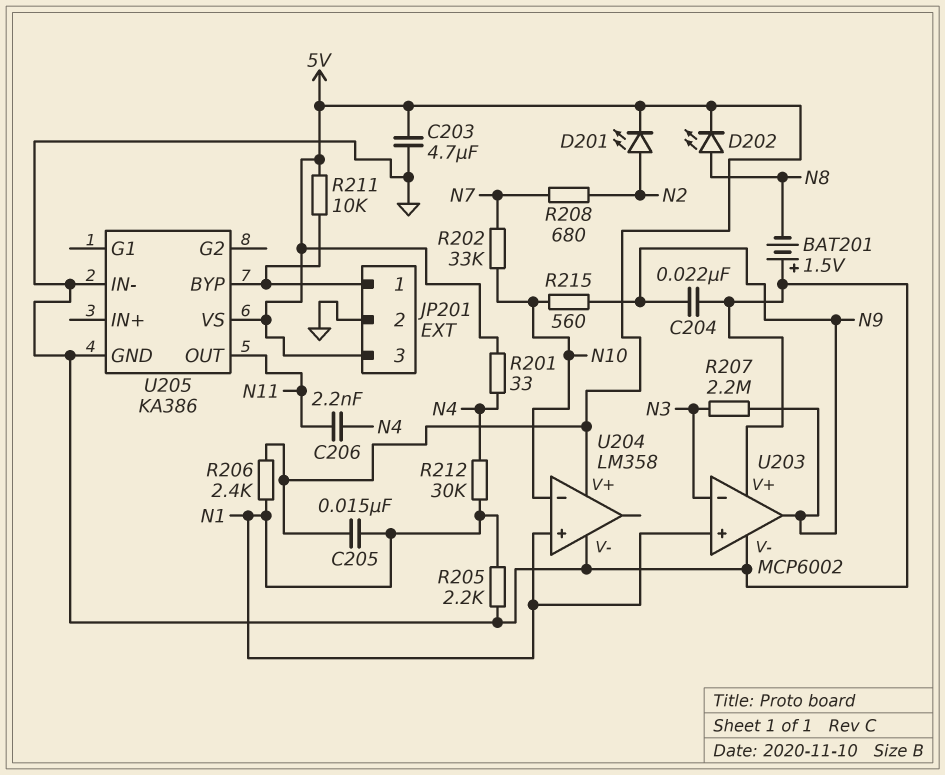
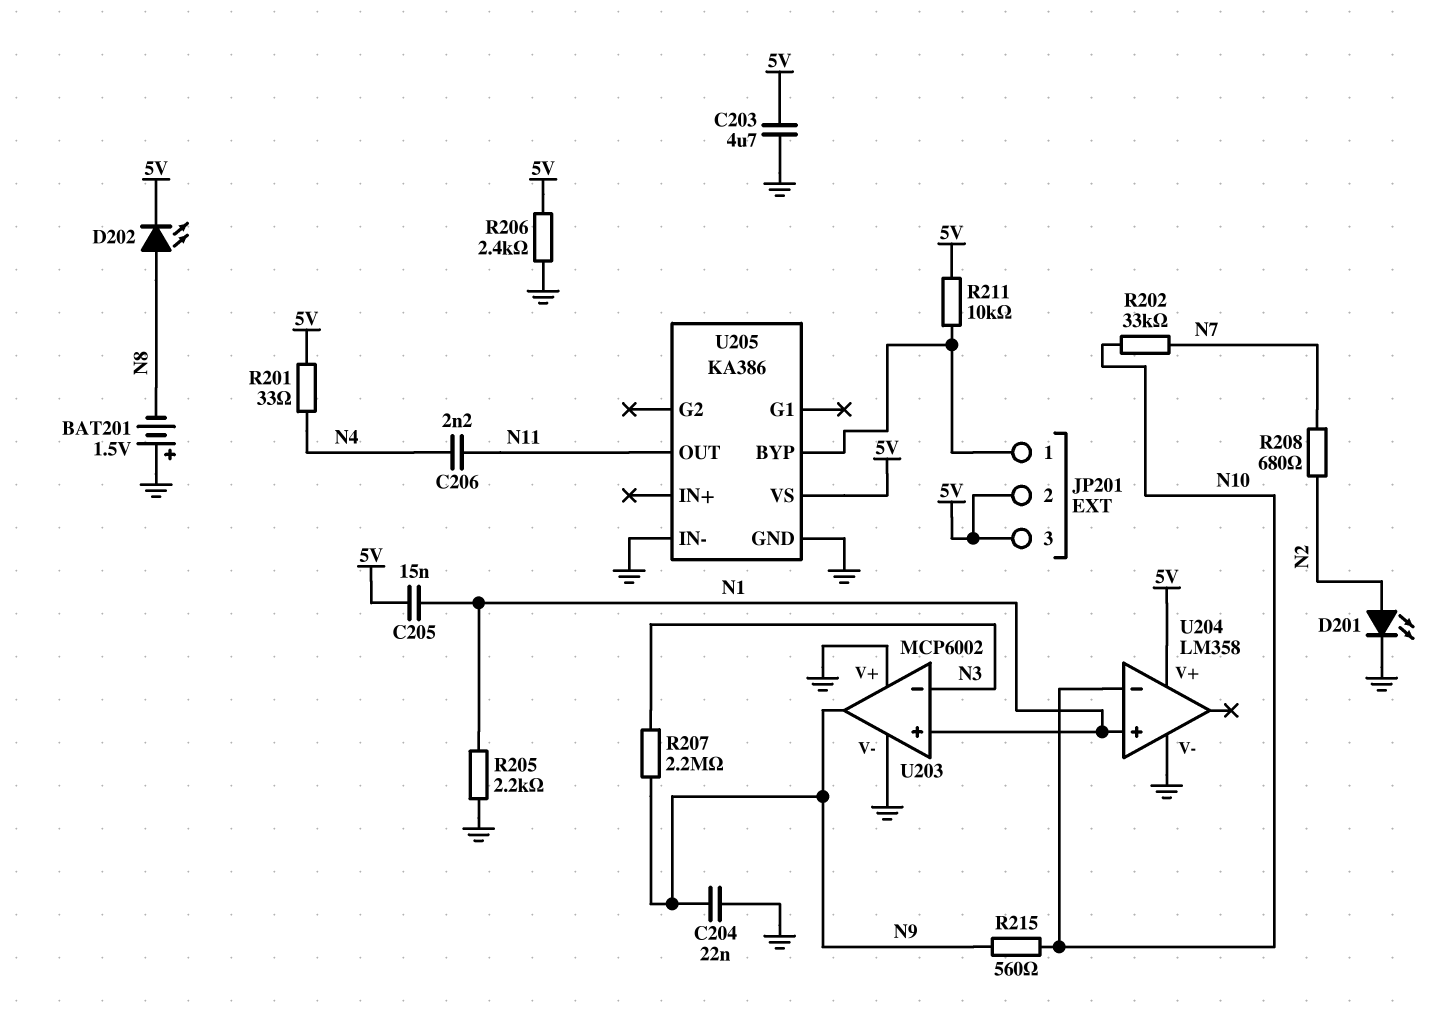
D201: LED (A N2, K 5V) -> LED (A N2, K GND)
JP201 pin 2: GND -> 5V
R206: 2.4k (5V, N1) -> 2.4k (5V, GND)
R212: 30k (N1, N4) -> none

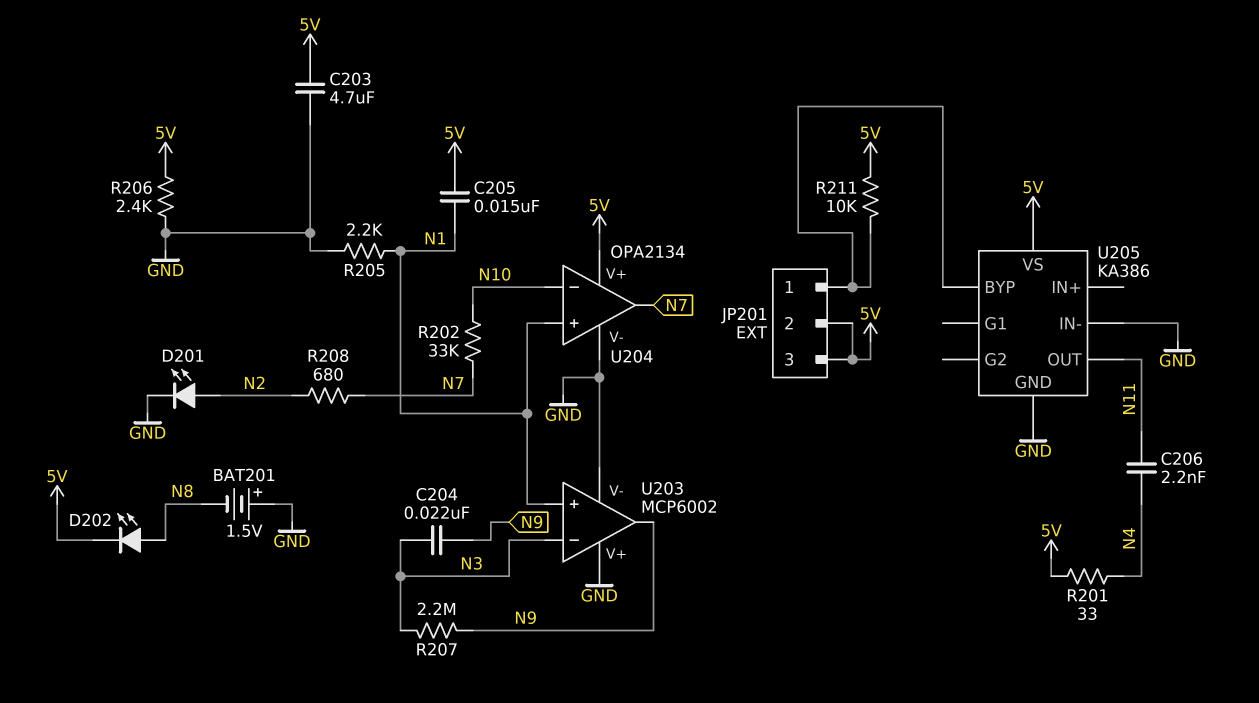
C204: 22nF (GND, N9) -> 22nF (N3, N9)
R215: 560 (N9, N10) -> none
U204: LM358 -> OPA2134
U204 pin out: none -> N7

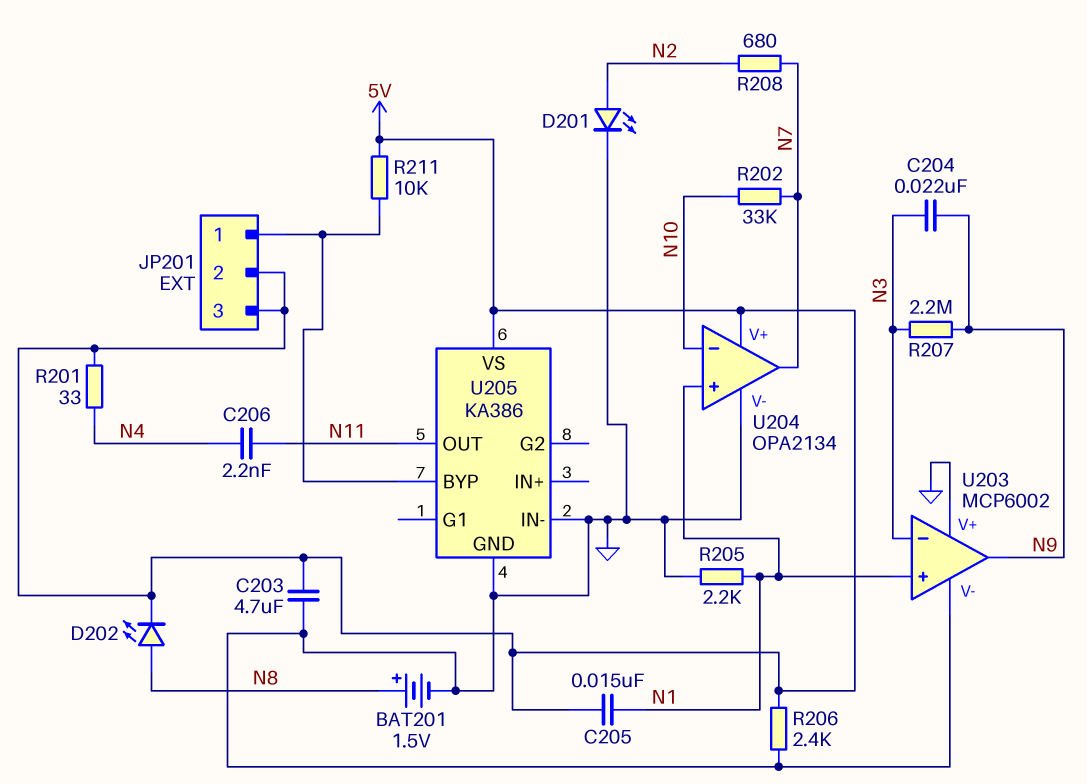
BAT201: 1.5V (plus GND, minus N8) -> 1.5V (plus N8, minus GND)

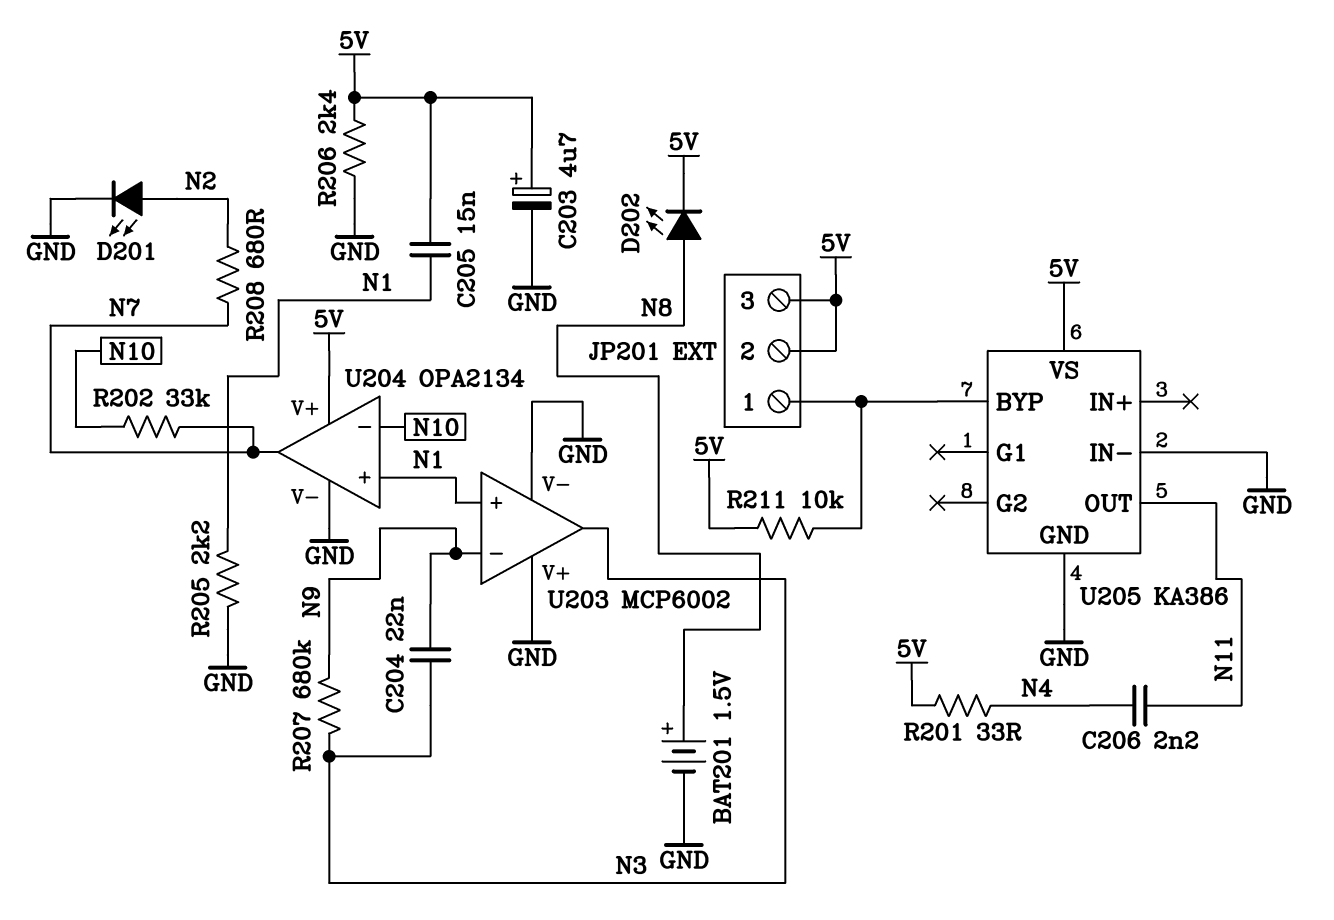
C203: 4.7uF (5V, GND) -> 4.7uF (plus 5V, minus GND)
R207: 2.2M (N3, N9) -> 680k (N3, N9)
U203 pin in-: N3 -> N9
U203 pin out: N9 -> N3

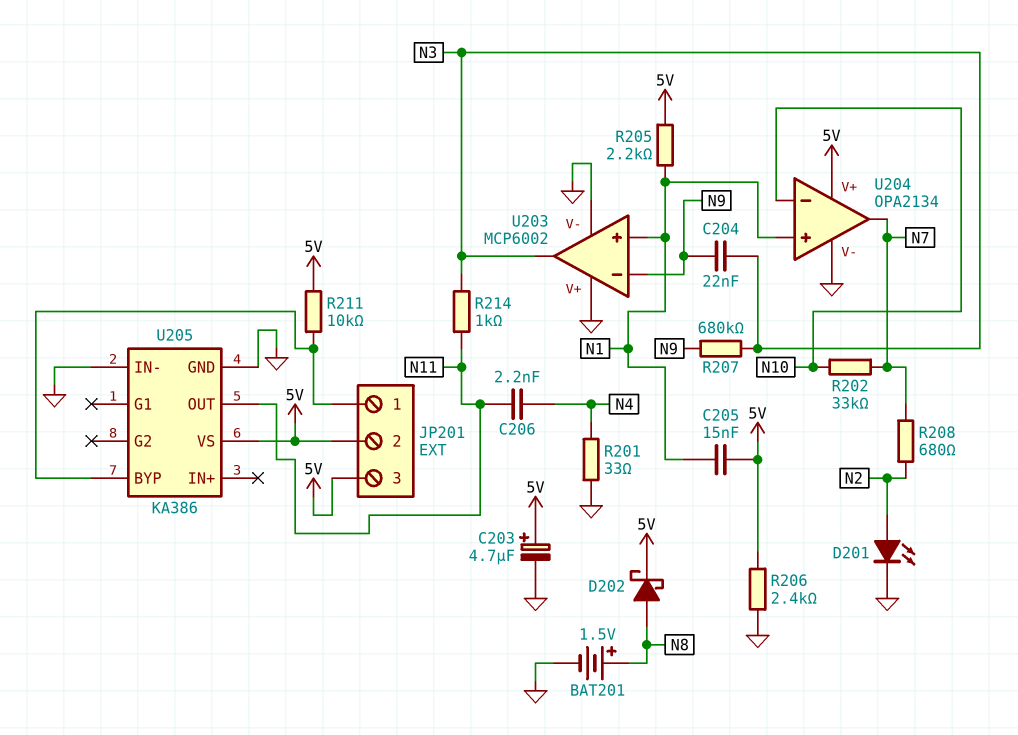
D202: LED (A N8, K 5V) -> schottky (A N8, K 5V)
R201: 33 (5V, N4) -> 33 (GND, N4)
R205: 2.2k (GND, N1) -> 2.2k (5V, N1)
R214: none -> 1k (N3, N11)

